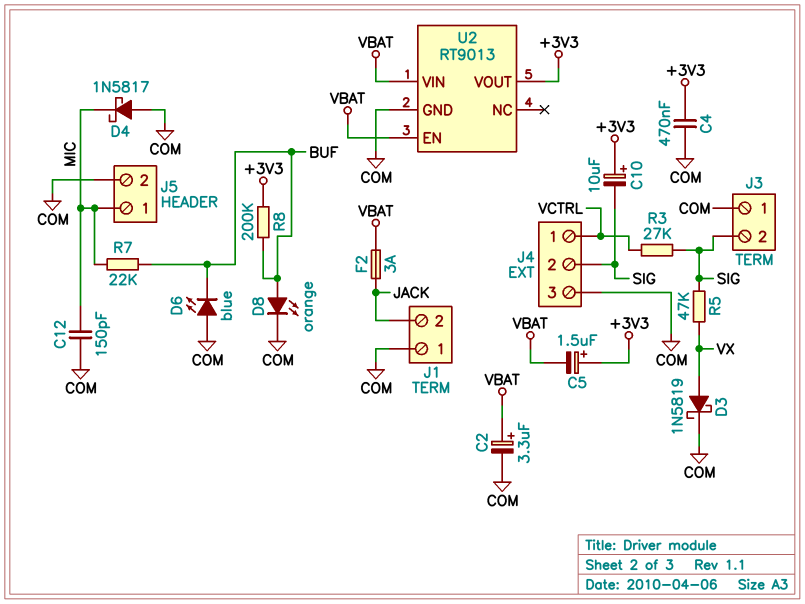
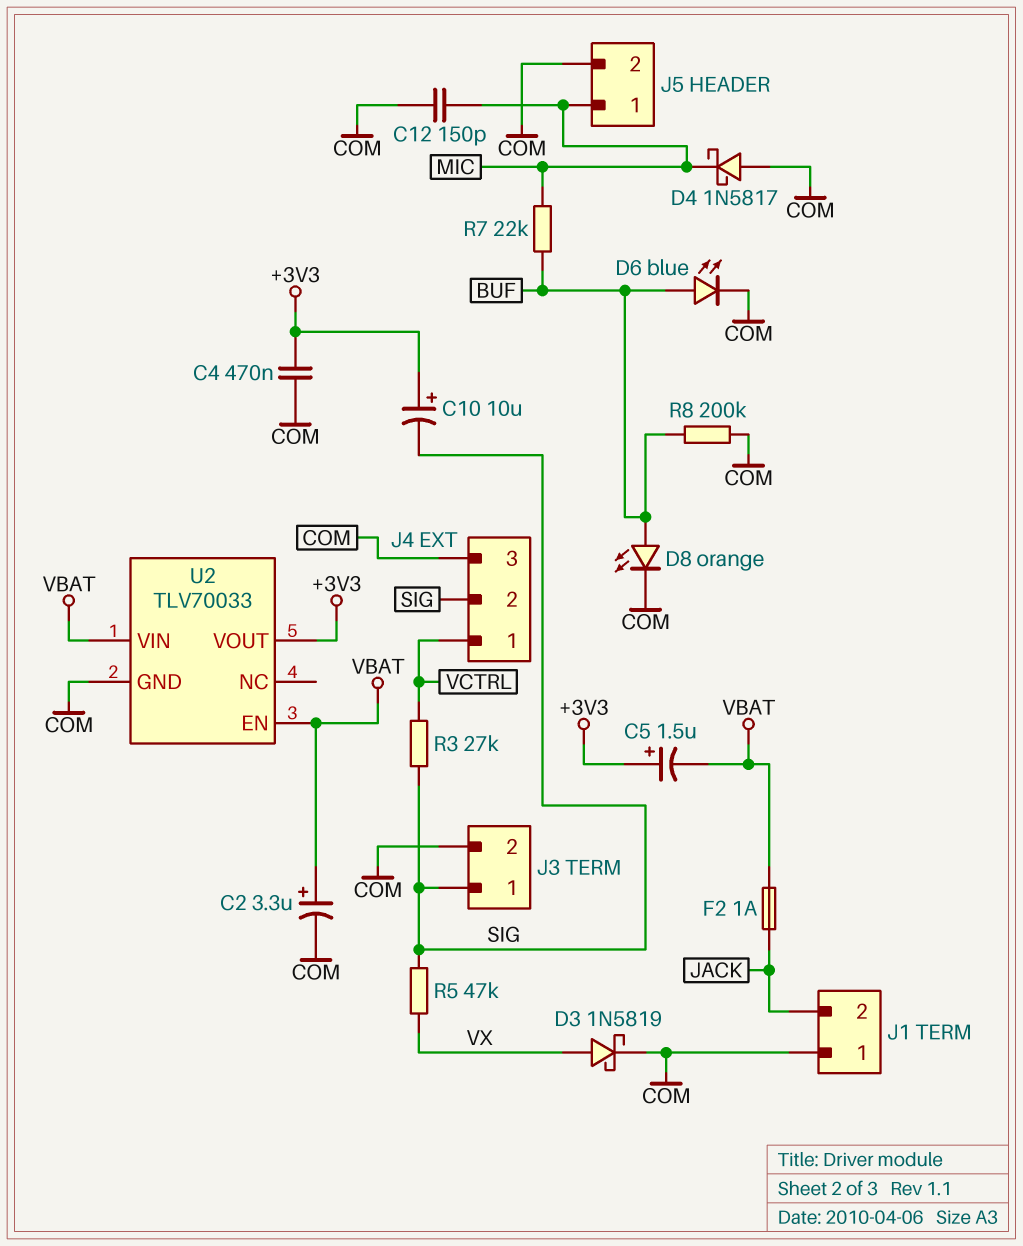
D6: LED blue (A COM, K BUF) -> LED blue (A BUF, K COM)
F2: 3A (JACK, VBAT) -> 1A (JACK, VBAT)
J3 pin 1: COM -> SIG
J3 pin 2: SIG -> COM
R8: 200k (+3V3, BUF) -> 200k (BUF, COM)
U2: RT9013 -> TLV70033

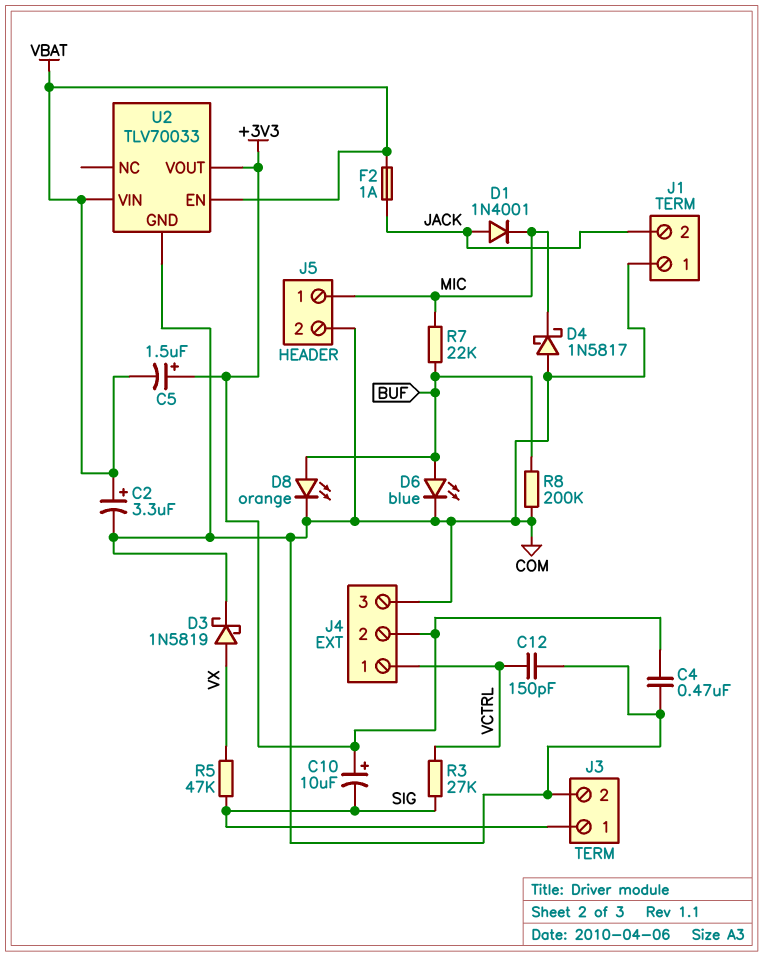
C12: 150pF (COM, MIC) -> 150pF (COM, VCTRL)
D1: none -> diode 1N4001 (A JACK, K MIC)
J4 pin 2: SIG -> +3V3

